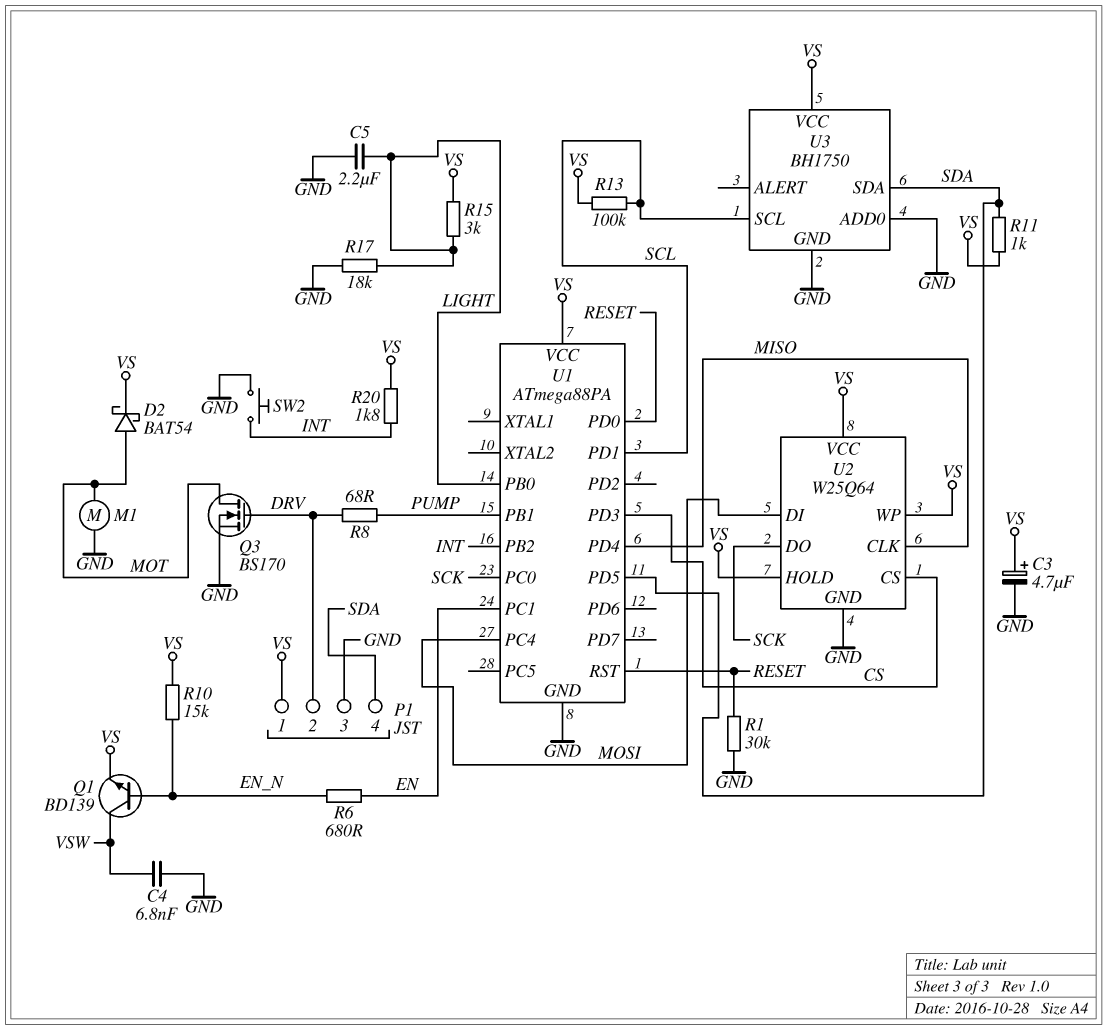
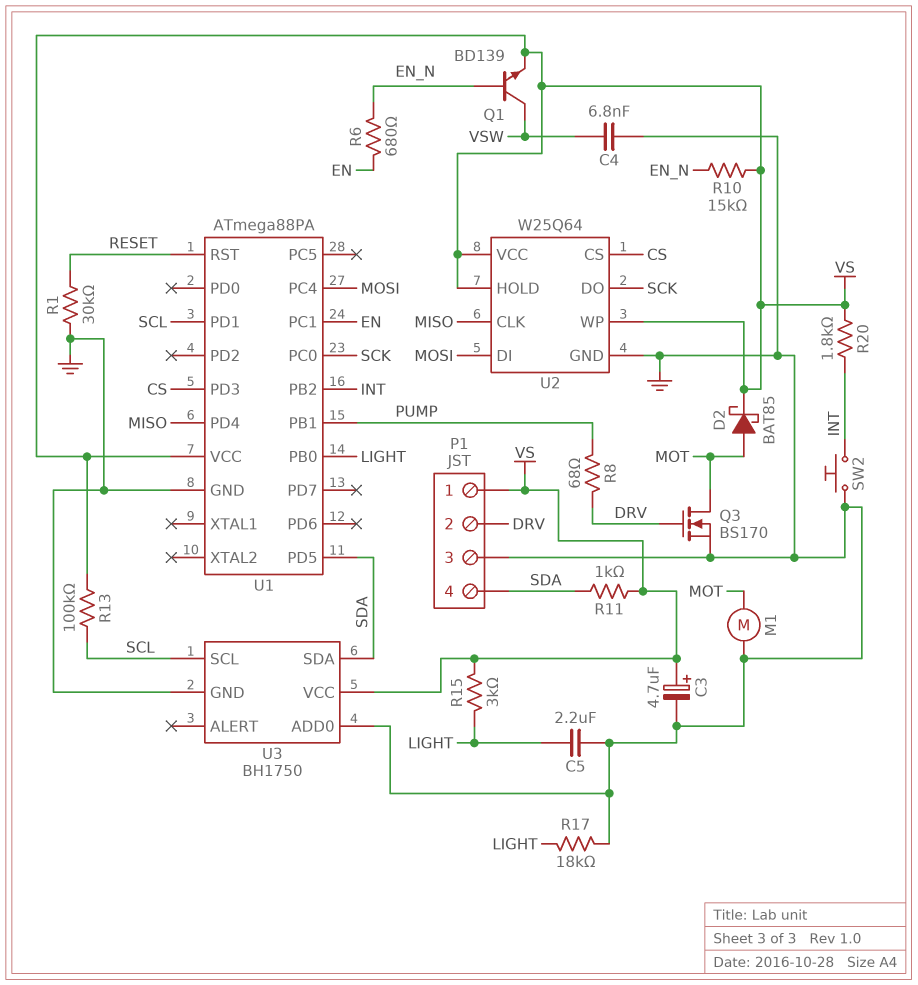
D2: schottky BAT54 (A MOT, K VS) -> schottky BAT85 (A MOT, K VS)
U1 pin PD0: RESET -> none

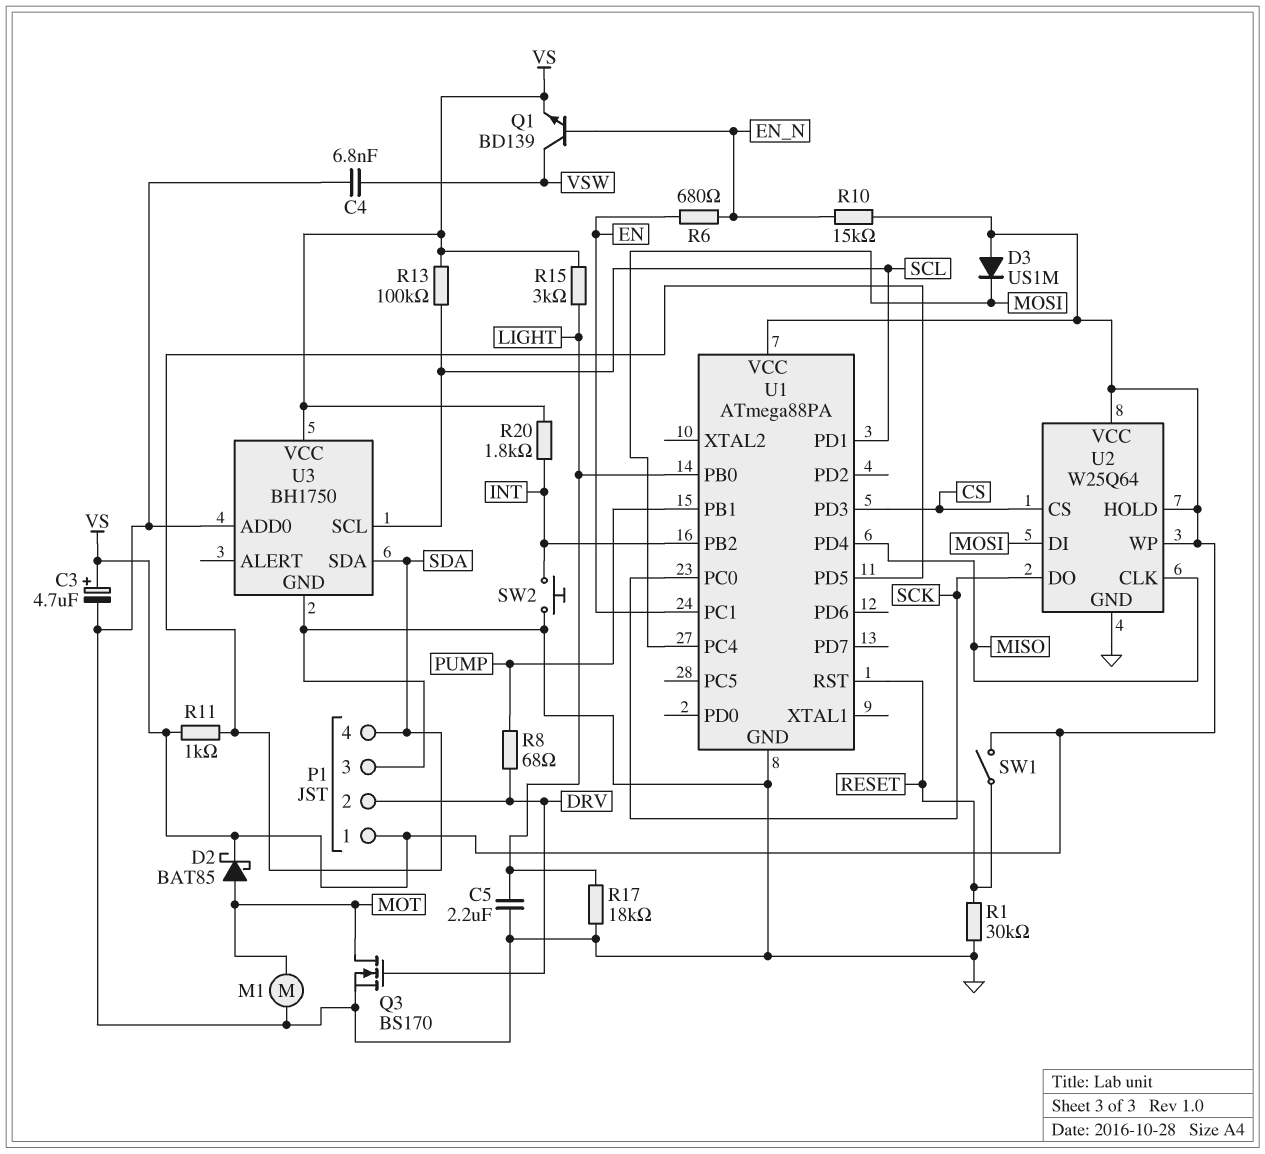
D3: none -> diode US1M (A VS, K MOSI)
SW1: none -> switch (RESET, VS)

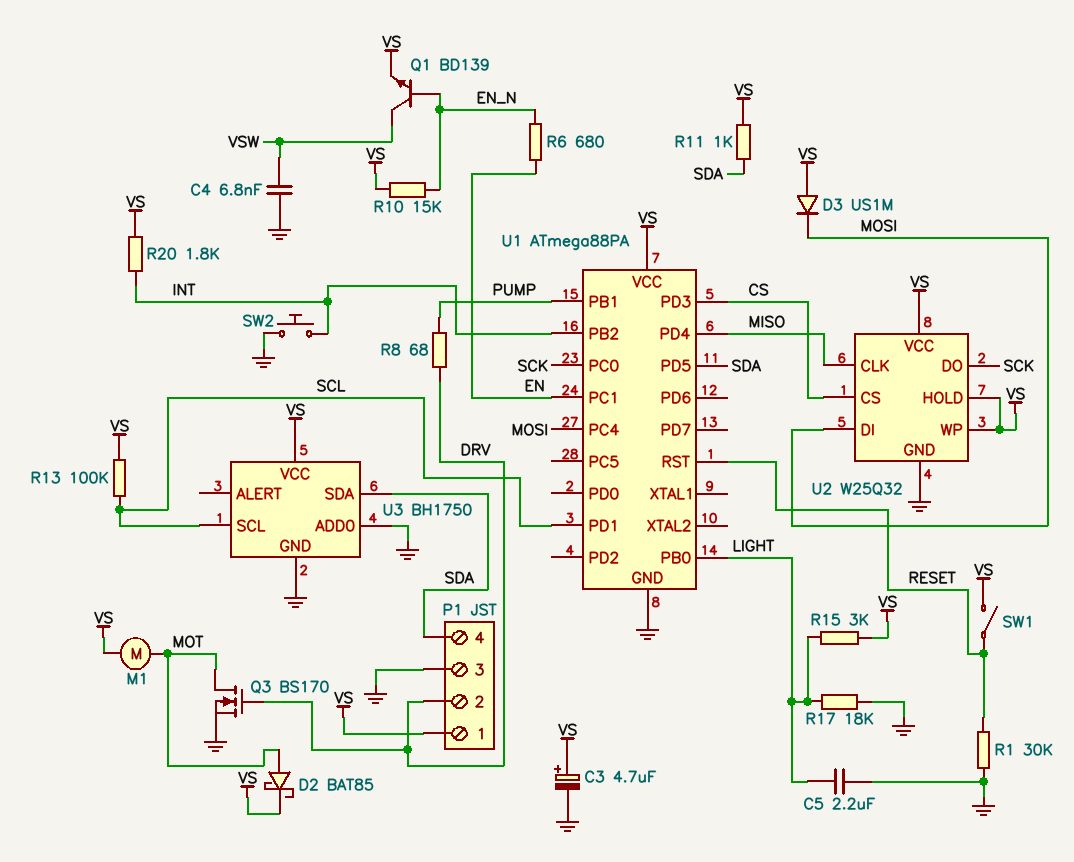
M1: motor (GND, MOT) -> motor (MOT, VS)
U2: W25Q64 -> W25Q32

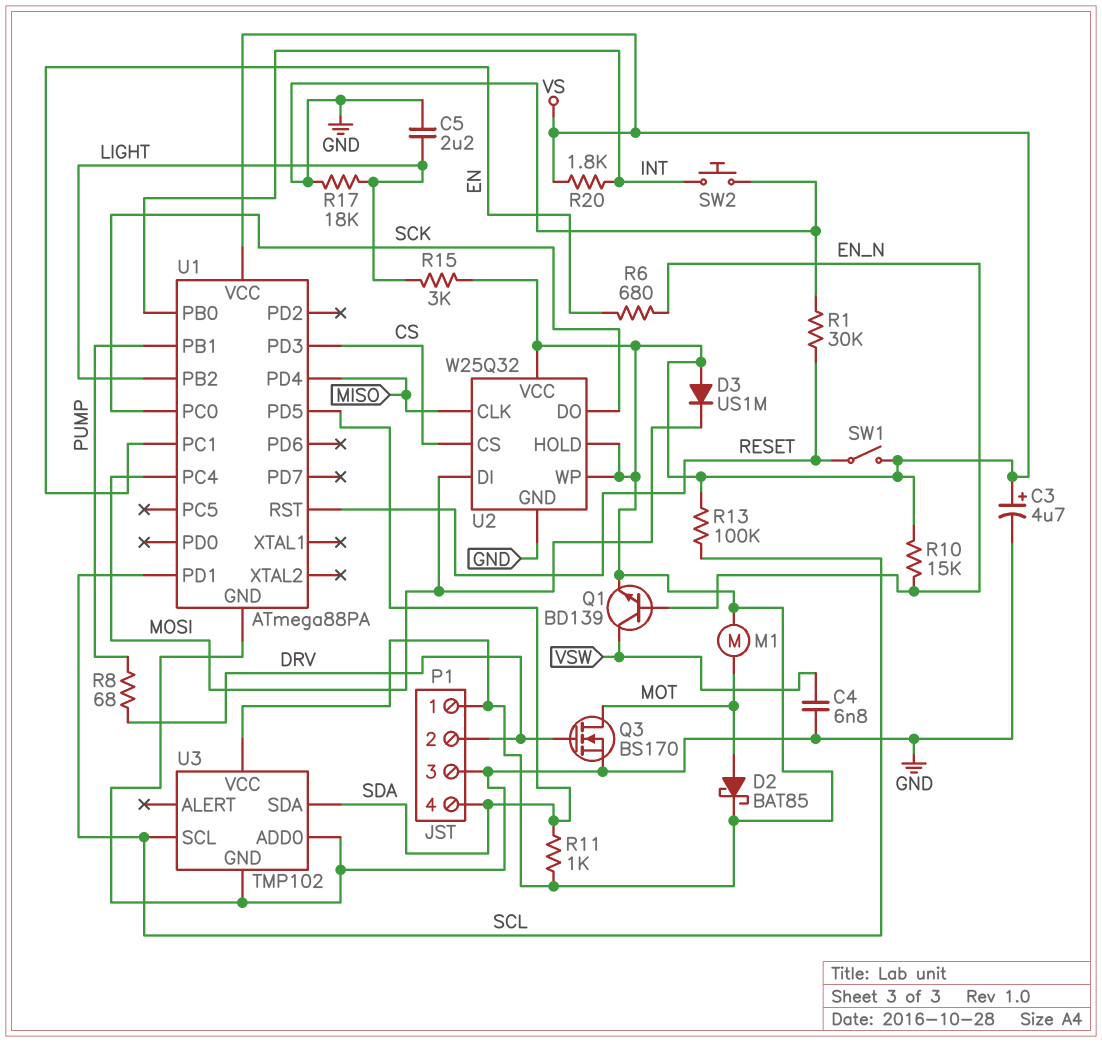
U1 pin PB0: LIGHT -> INT
U1 pin PB2: INT -> LIGHT
U3: BH1750 -> TMP102

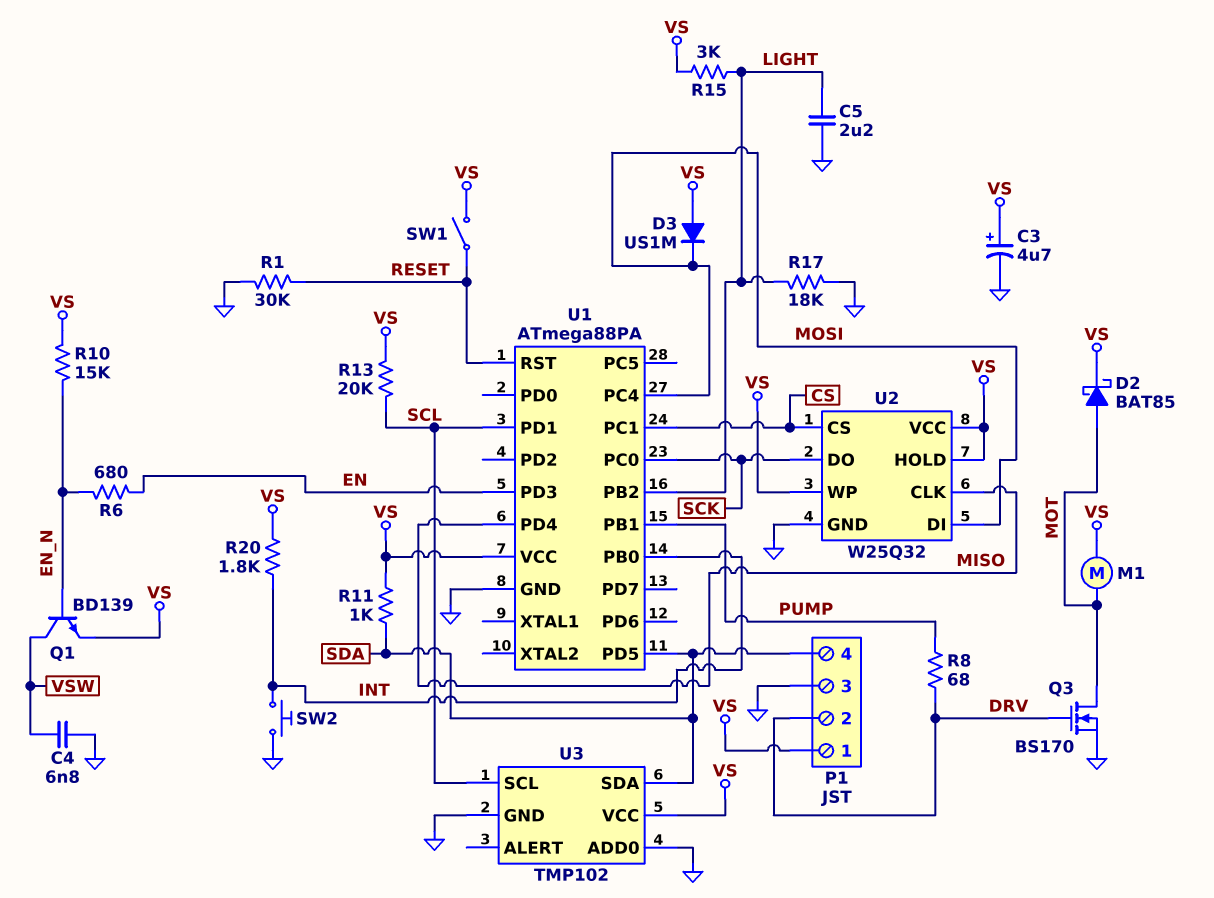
R13: 100k (SCL, VS) -> 20k (SCL, VS)
U1 pin PC1: EN -> CS
U1 pin PD3: CS -> EN

